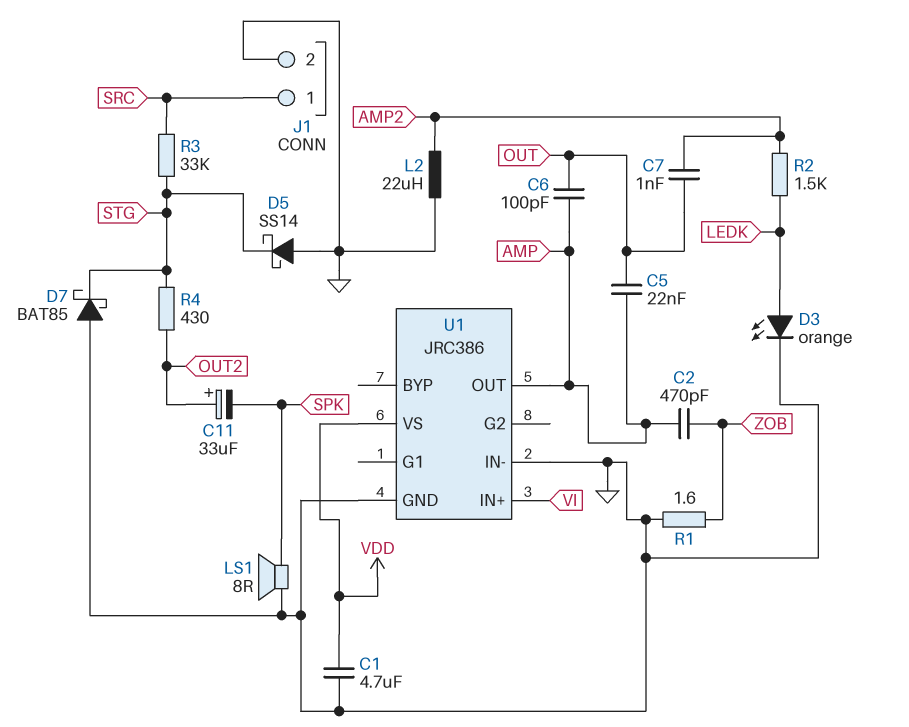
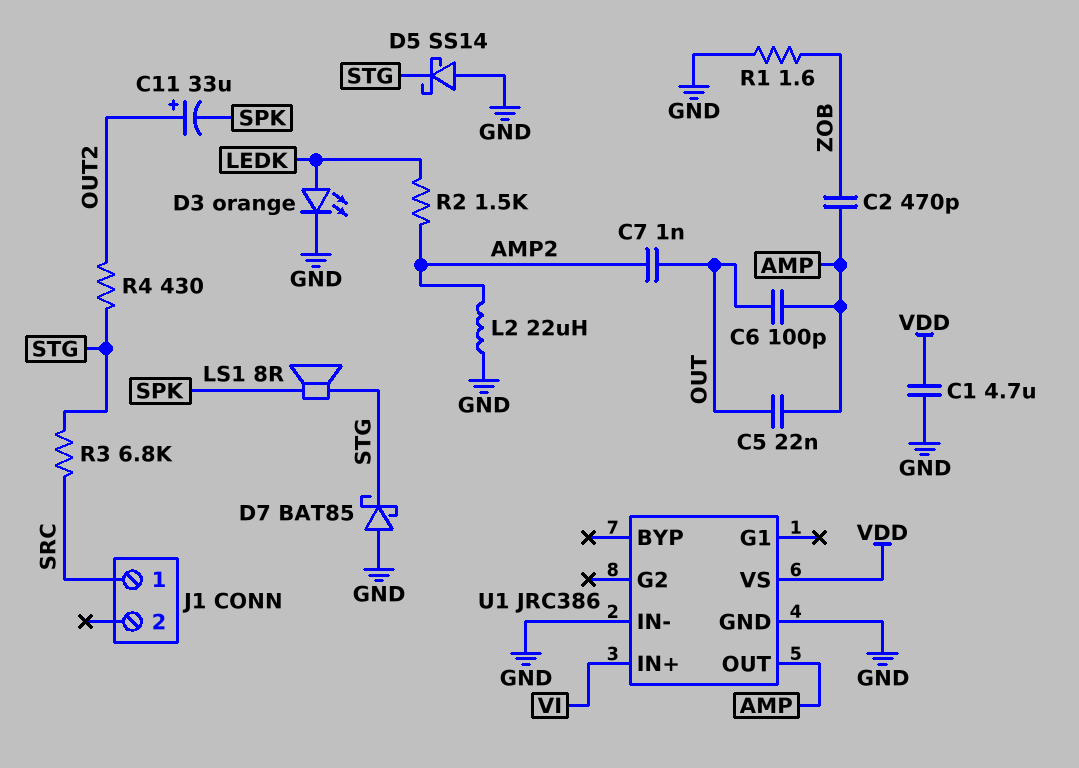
J1 pin 2: GND -> none
LS1: speaker 8R (GND, SPK) -> speaker 8R (SPK, STG)
R3: 33k (SRC, STG) -> 6.8k (SRC, STG)

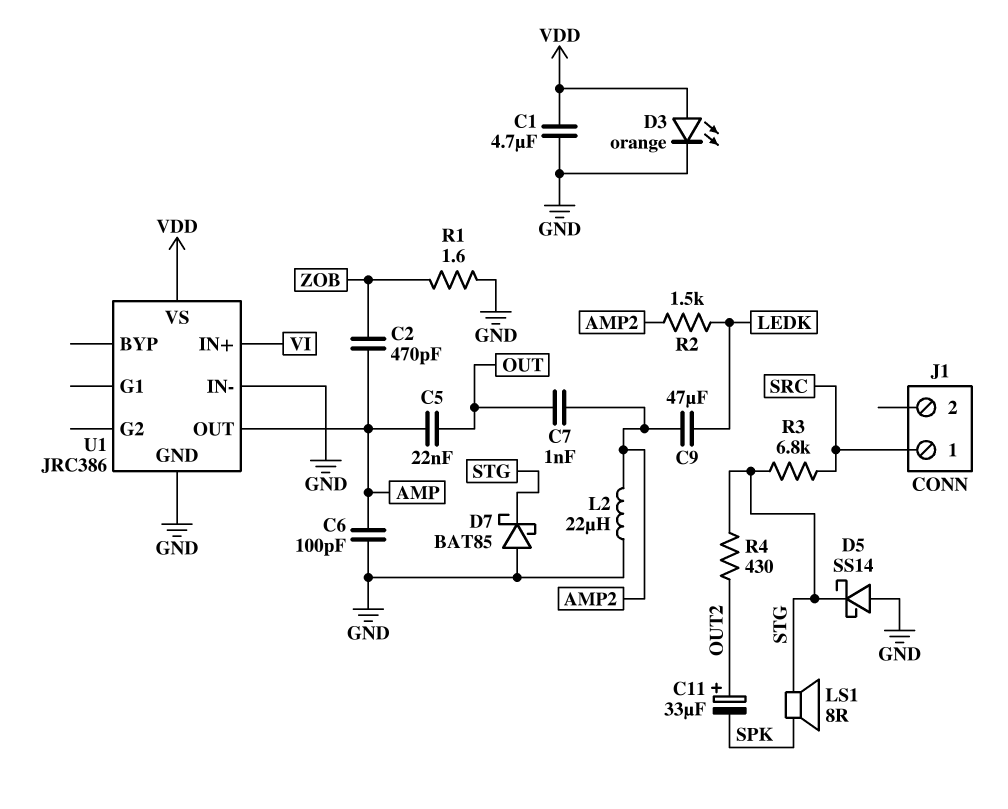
C6: 100pF (AMP, OUT) -> 100pF (AMP, GND)
C9: none -> 47uF (AMP2, LEDK)
D3: LED orange (A LEDK, K GND) -> LED orange (A VDD, K GND)

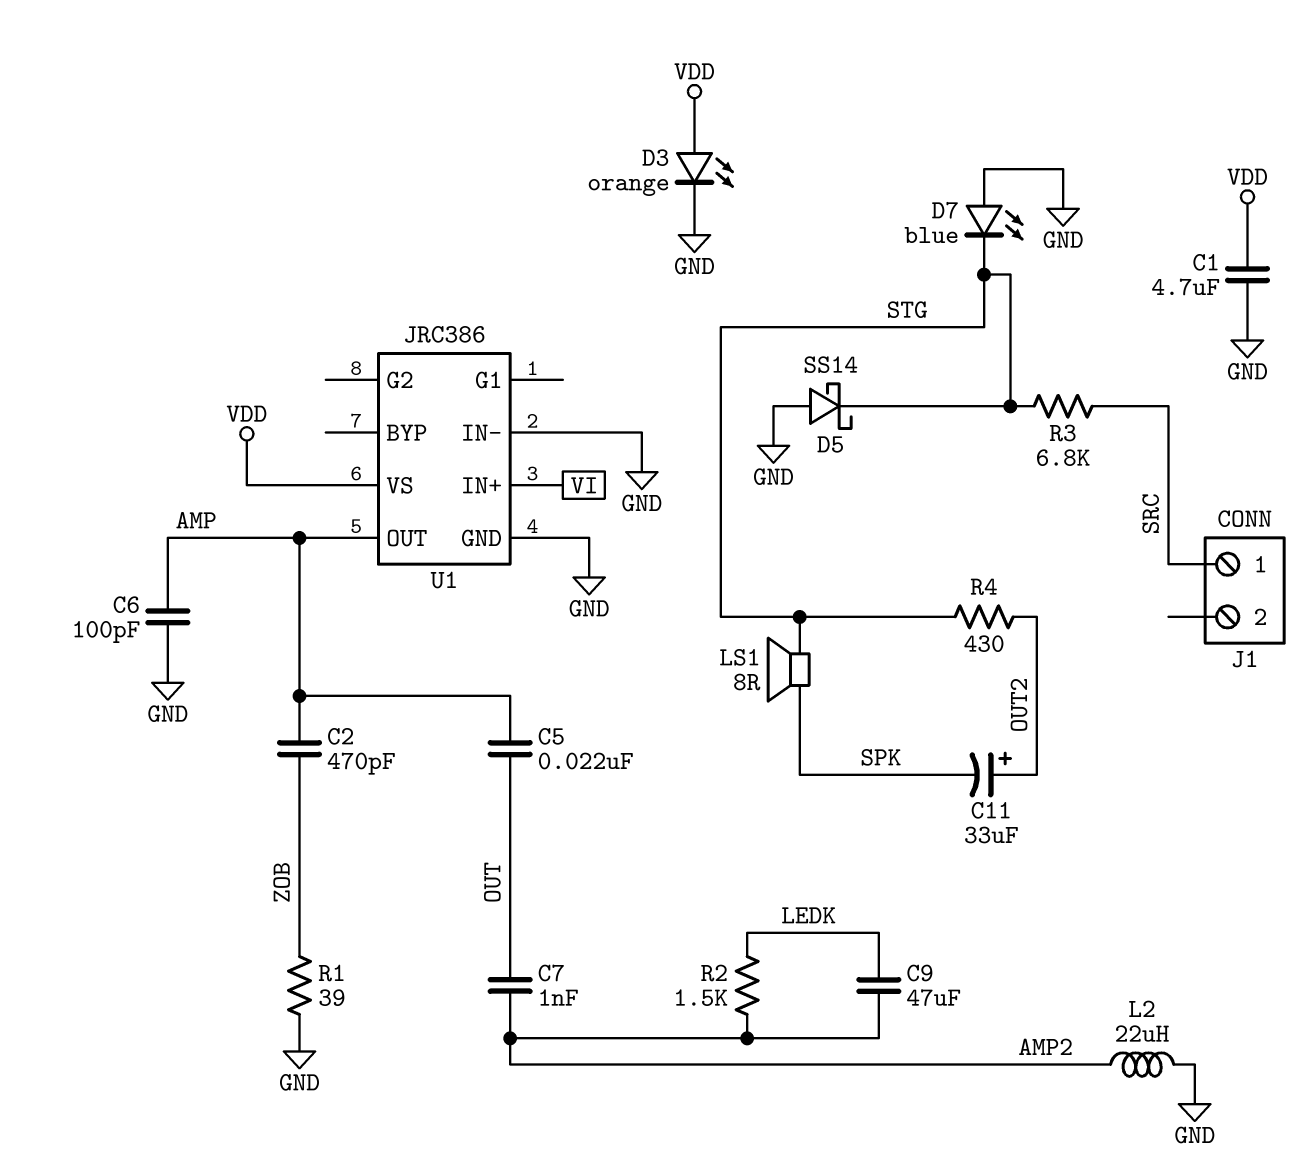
D7: schottky BAT85 (A GND, K STG) -> LED blue (A GND, K STG)
R1: 1.6 (GND, ZOB) -> 39 (GND, ZOB)

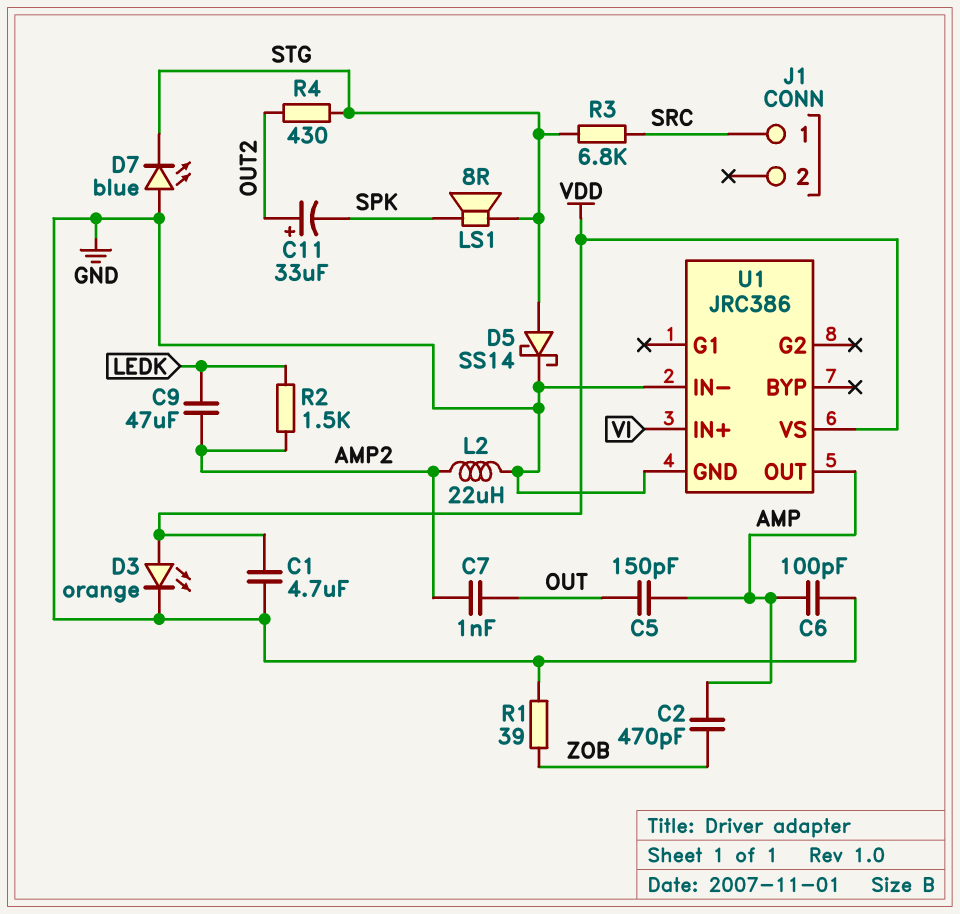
C5: 22nF (AMP, OUT) -> 150pF (AMP, OUT)
D5: schottky SS14 (A GND, K STG) -> schottky SS14 (A STG, K GND)

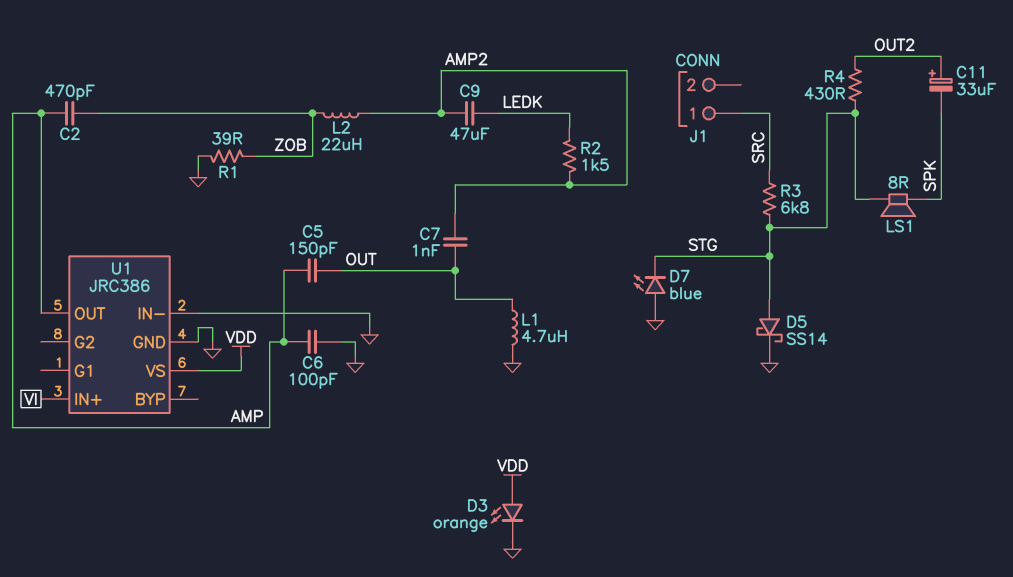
C1: 4.7uF (GND, VDD) -> none
L1: none -> 4.7uH (GND, OUT)
L2: 22uH (AMP2, GND) -> 22uH (AMP2, ZOB)

